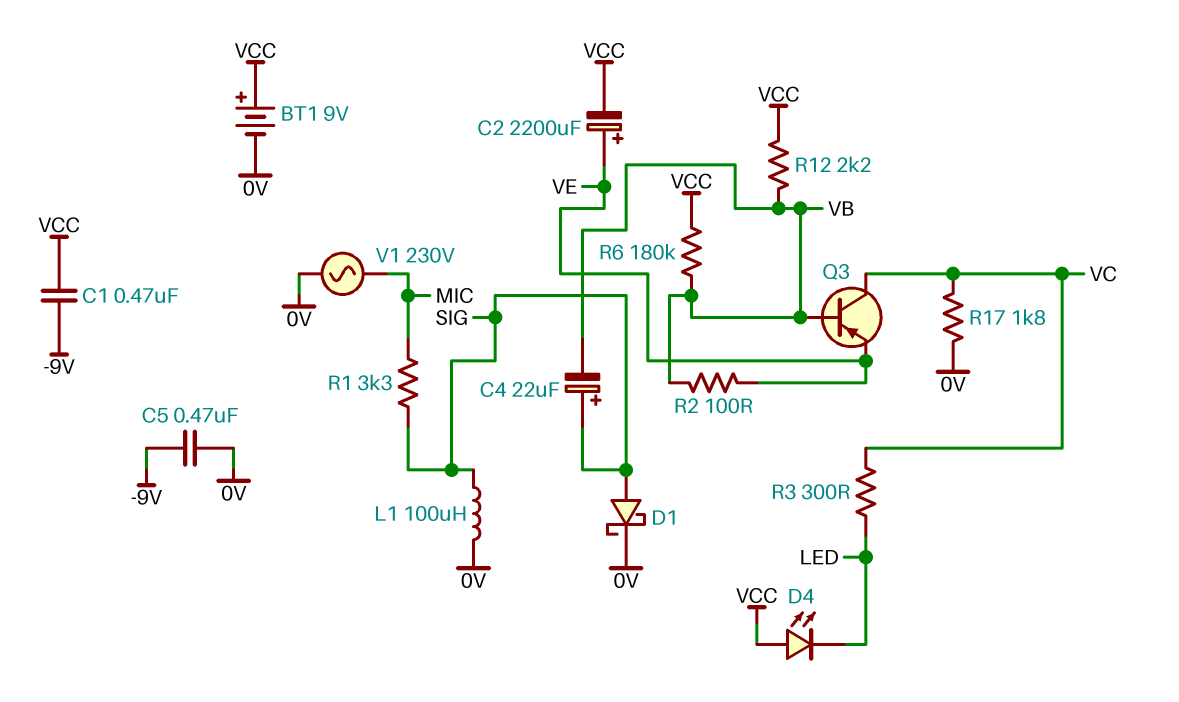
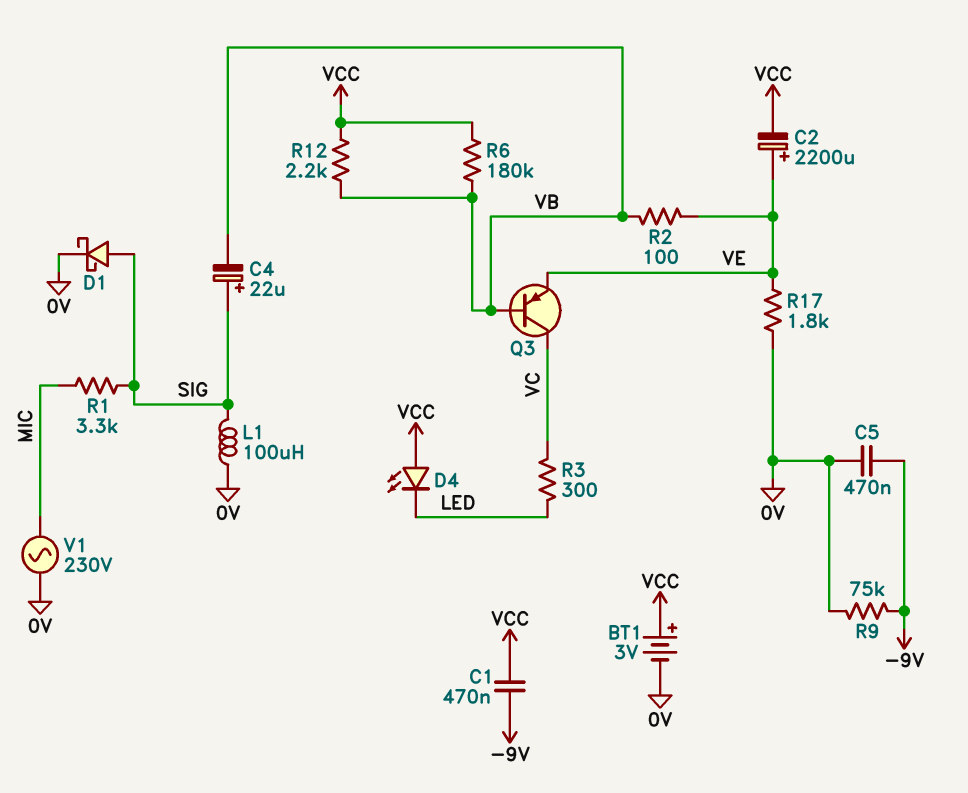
BT1: 9V (plus VCC, minus 0V) -> 3V (plus VCC, minus 0V)
R9: none -> 75k (-9V, 0V)
R17: 1.8k (0V, VC) -> 1.8k (0V, VE)

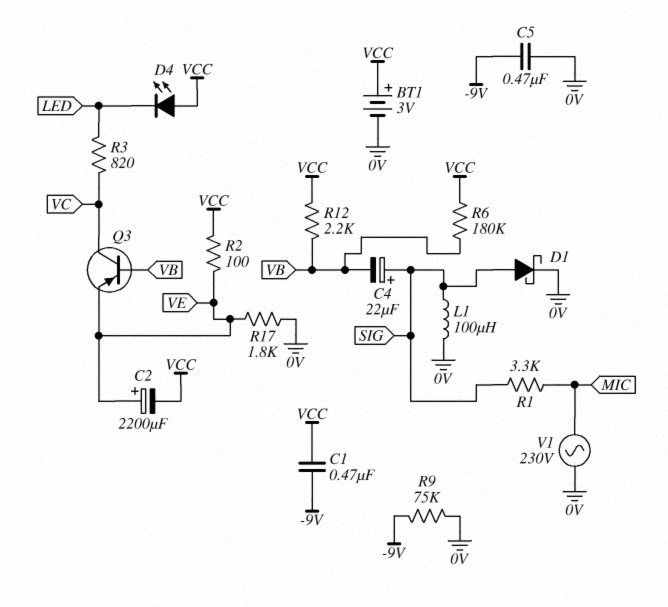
R2: 100 (VB, VE) -> 100 (VCC, VE)
R3: 300 (LED, VC) -> 820 (LED, VC)

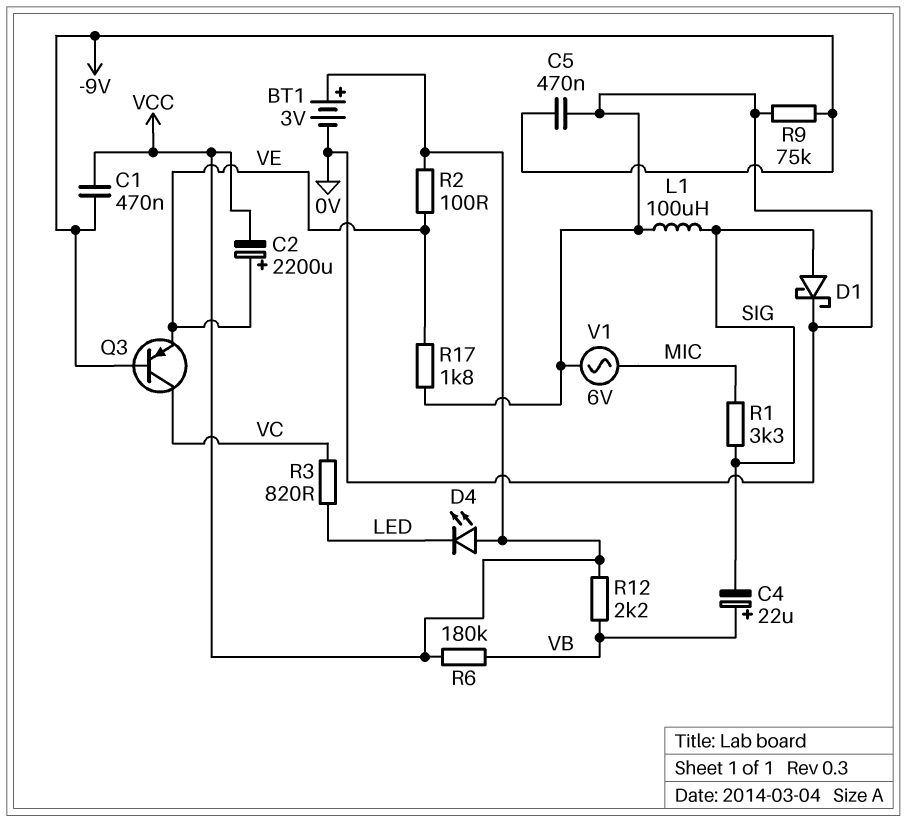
C4: 22uF (plus SIG, minus VB) -> 22uF (plus VB, minus SIG)
Q3: PNP (B VB, C VC, E VE) -> PNP (B -9V, C VC, E VE)
V1: AC 230V (0V, MIC) -> AC 6V (0V, MIC)

